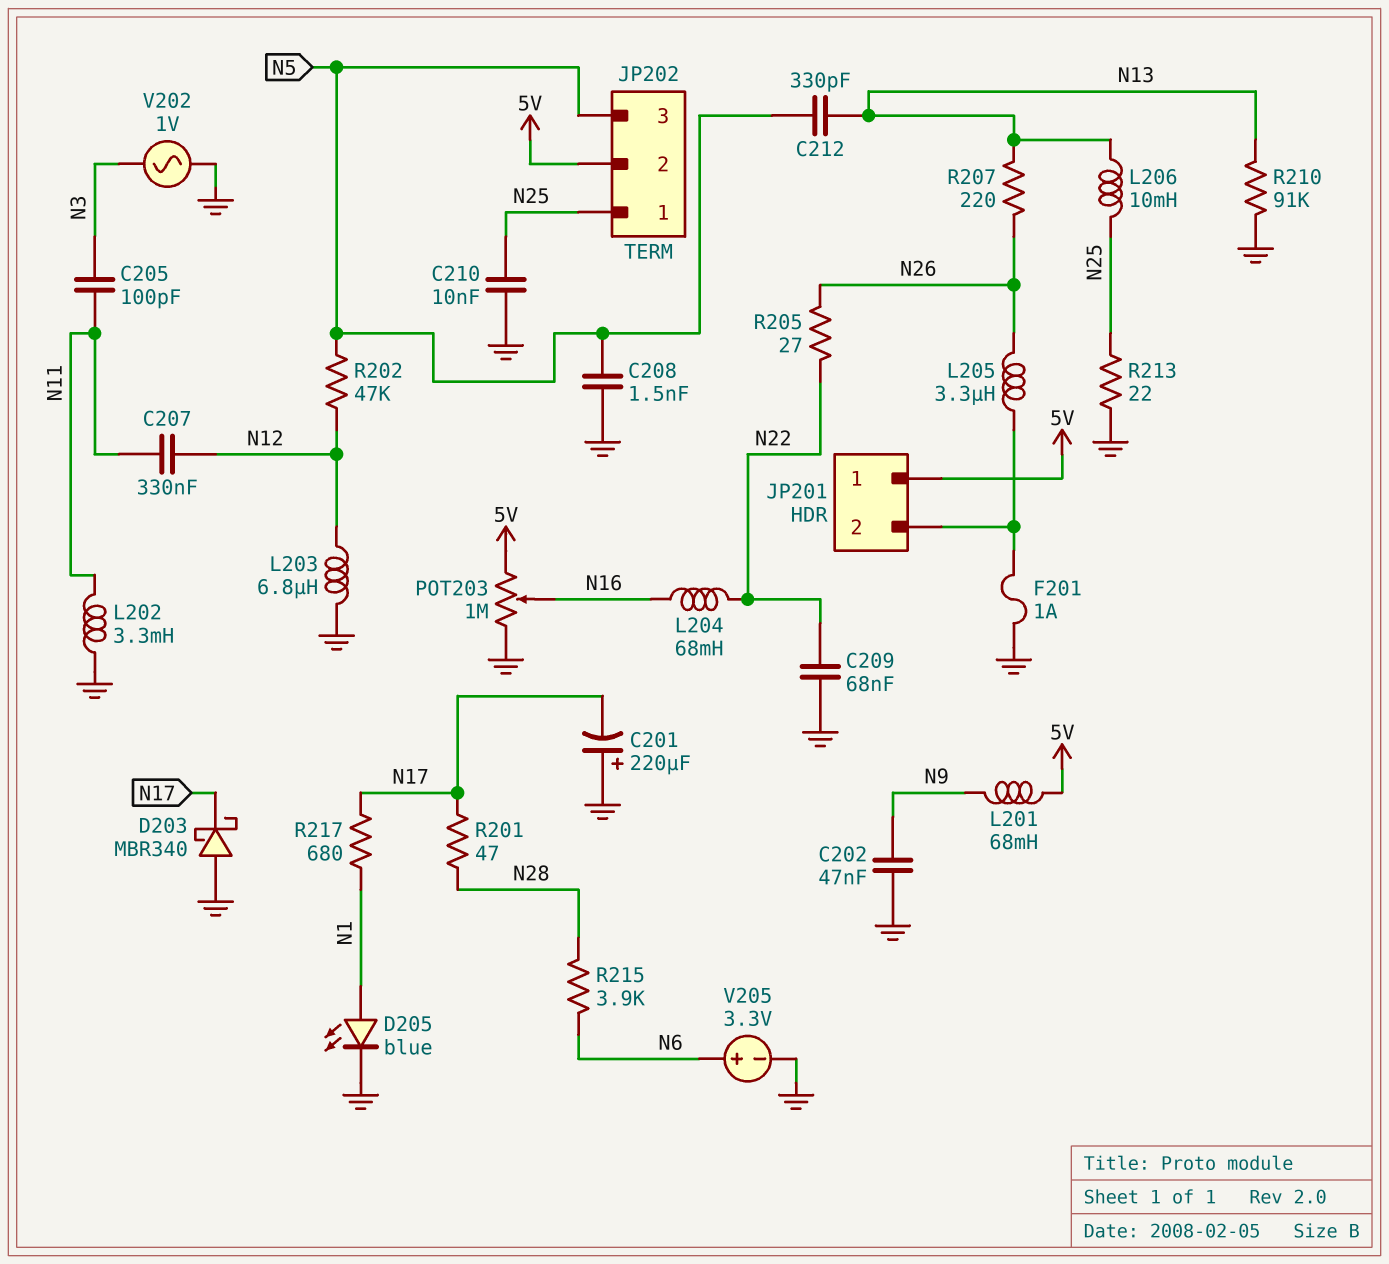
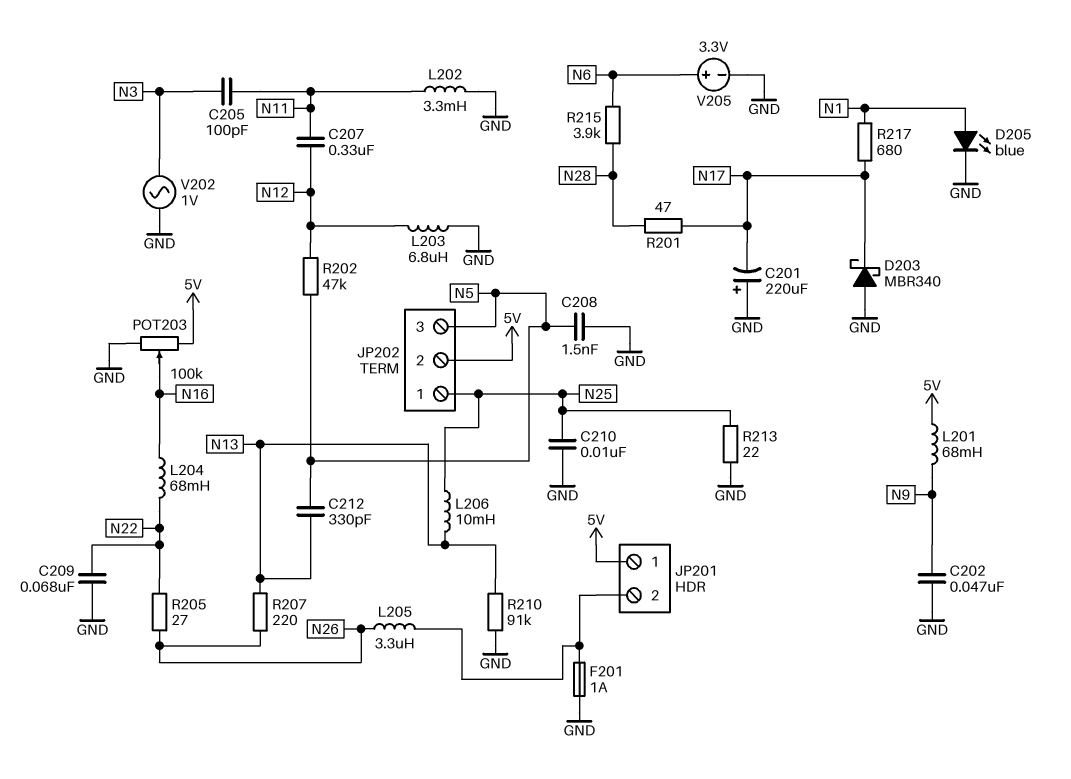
POT203: 1M (5V, GND, wiper N16) -> 100k (5V, GND, wiper N16)

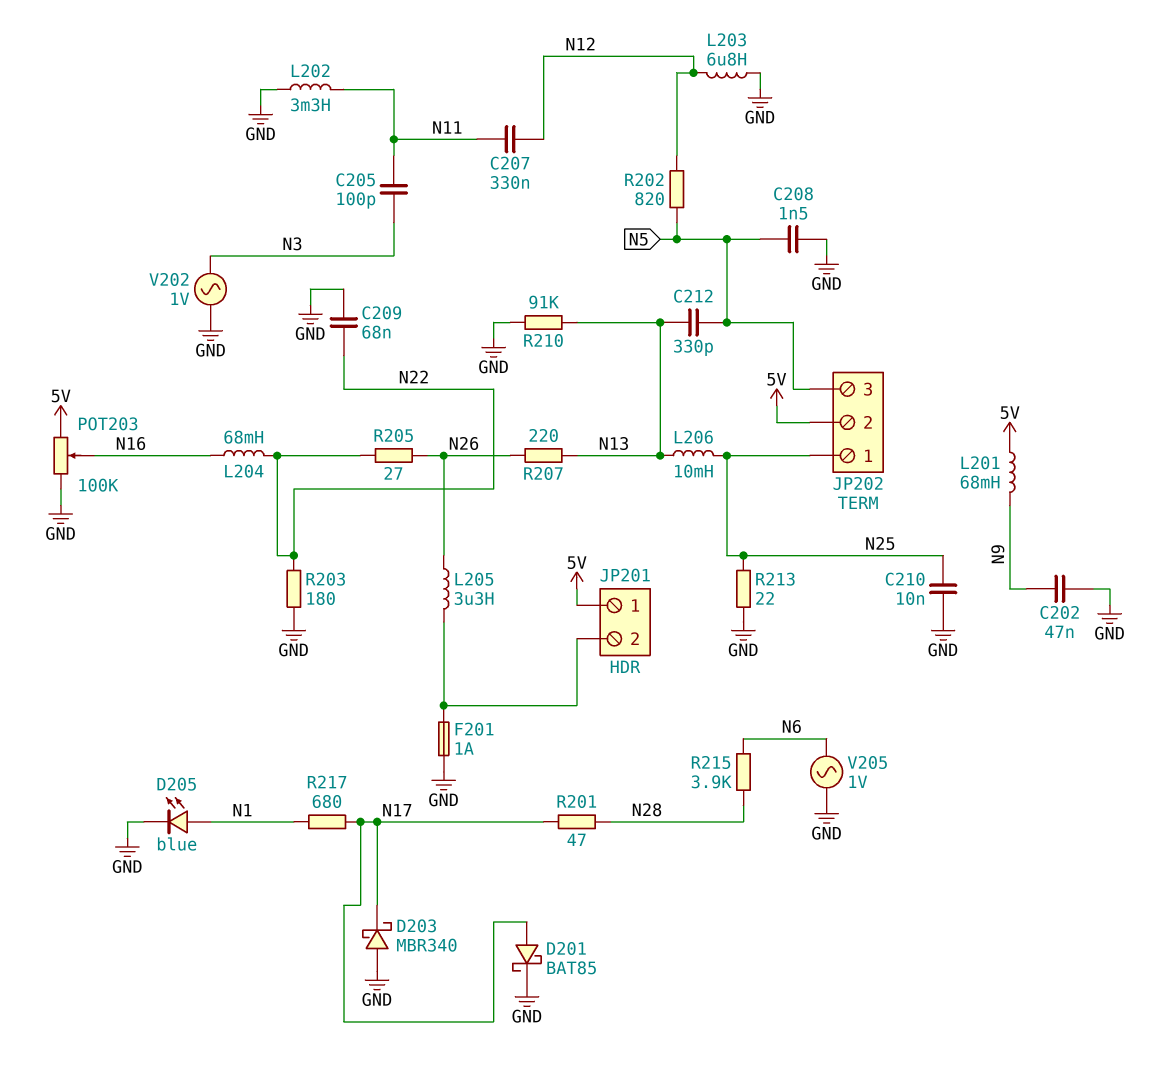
C201: 220uF (plus GND, minus N17) -> none
D201: none -> schottky BAT85 (A N17, K GND)
R202: 47k (N5, N12) -> 820 (N5, N12)
R203: none -> 180 (GND, N22)
V205: 3.3V (plus N6, minus GND) -> AC 1V (GND, N6)

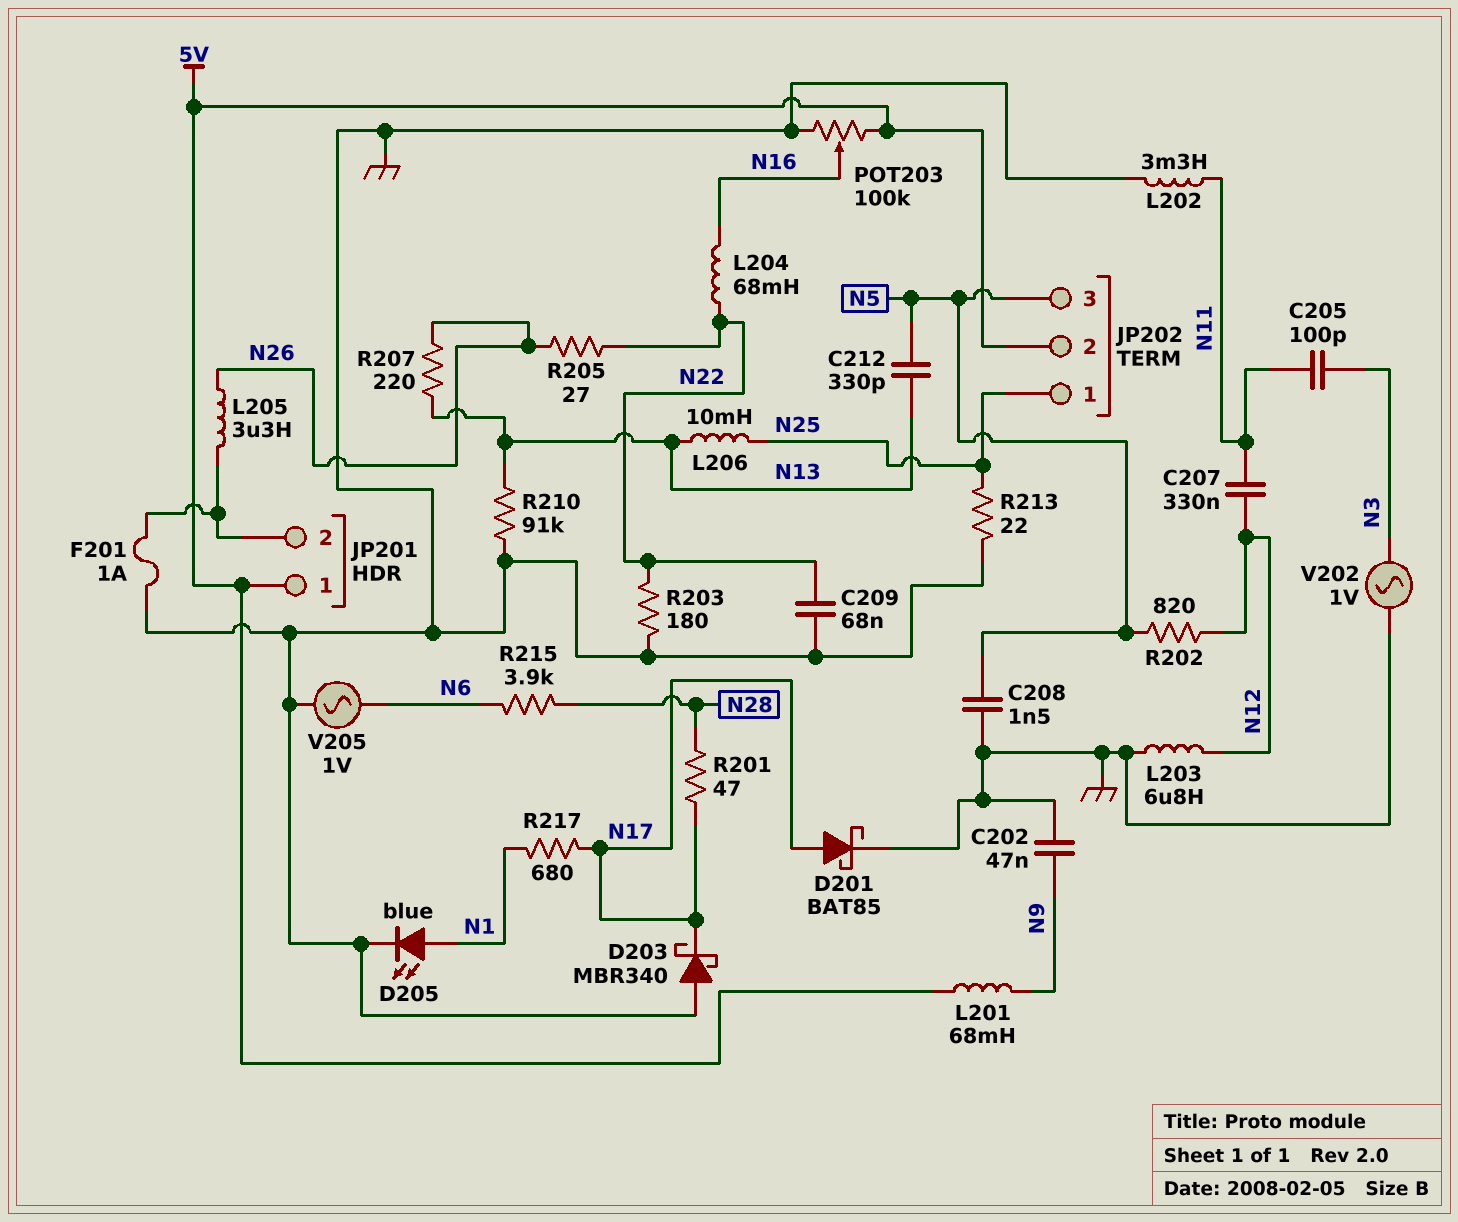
C210: 10nF (GND, N25) -> none

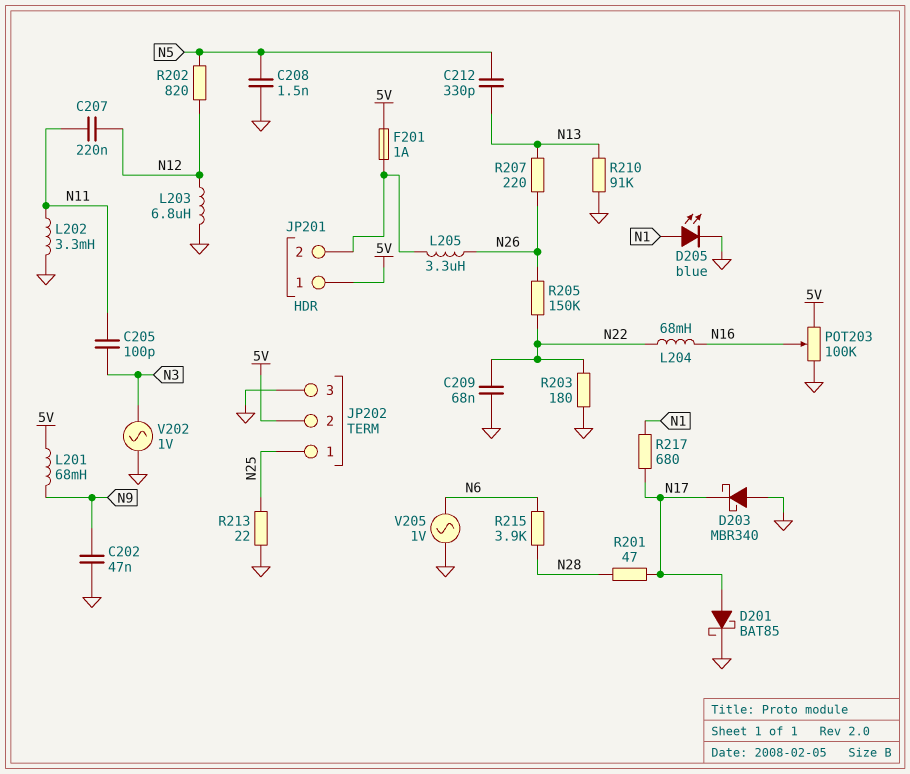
C207: 330nF (N11, N12) -> 220nF (N11, N12)
F201: 1A (GND, JP201/2) -> 1A (5V, JP201/2)
JP202 pin 3: N5 -> GND
L206: 10mH (N13, N25) -> none
R205: 27 (N22, N26) -> 150k (N22, N26)

